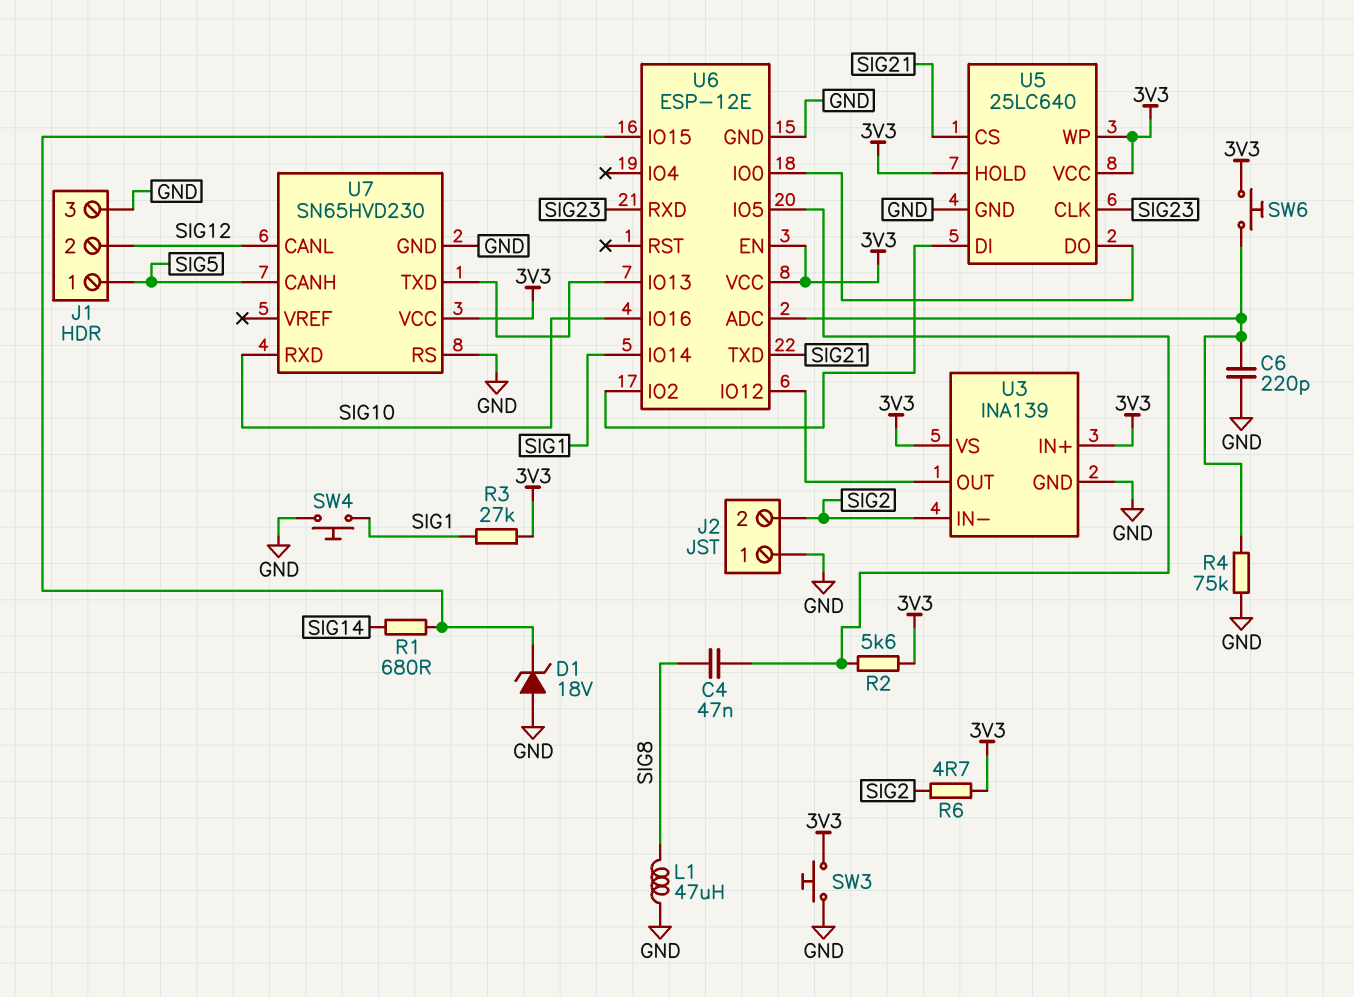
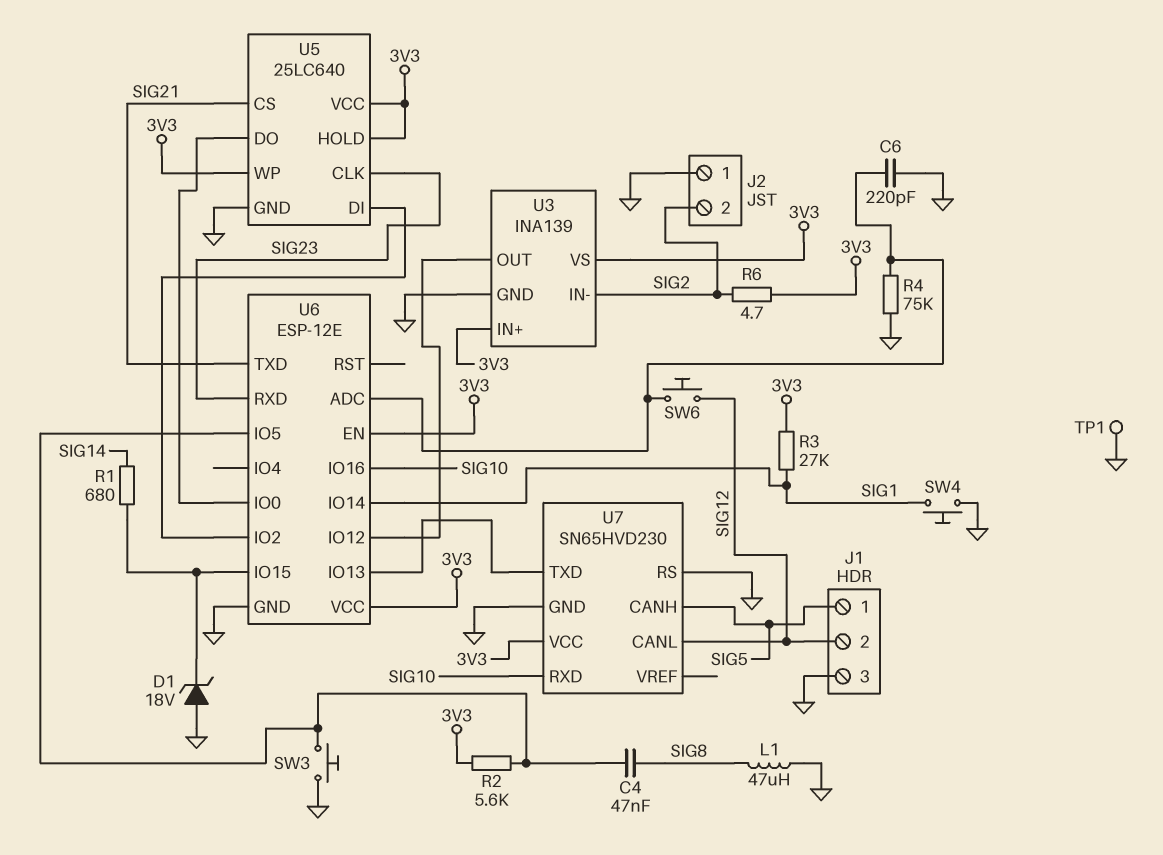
SW3: button (3V3, GND) -> button (GND, U6/IO5)
SW6: button (3V3, U6/ADC) -> button (SIG12, U6/ADC)
TP1: none -> test point (GND)

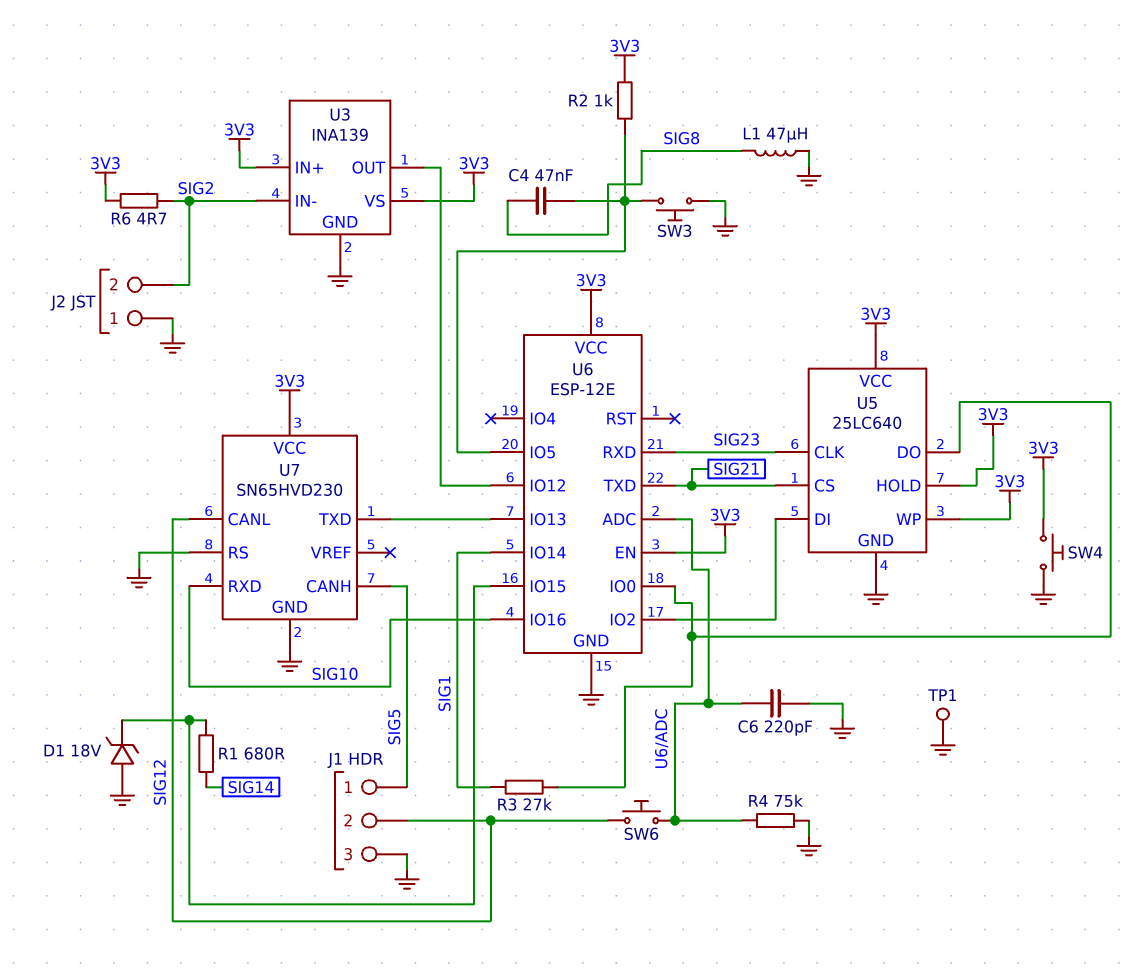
R2: 5.6k (3V3, U6/IO5) -> 1k (3V3, U6/IO5)
R3: 27k (3V3, SIG1) -> 27k (SIG1, U5/DO)
SW4: button (GND, SIG1) -> button (3V3, GND)

